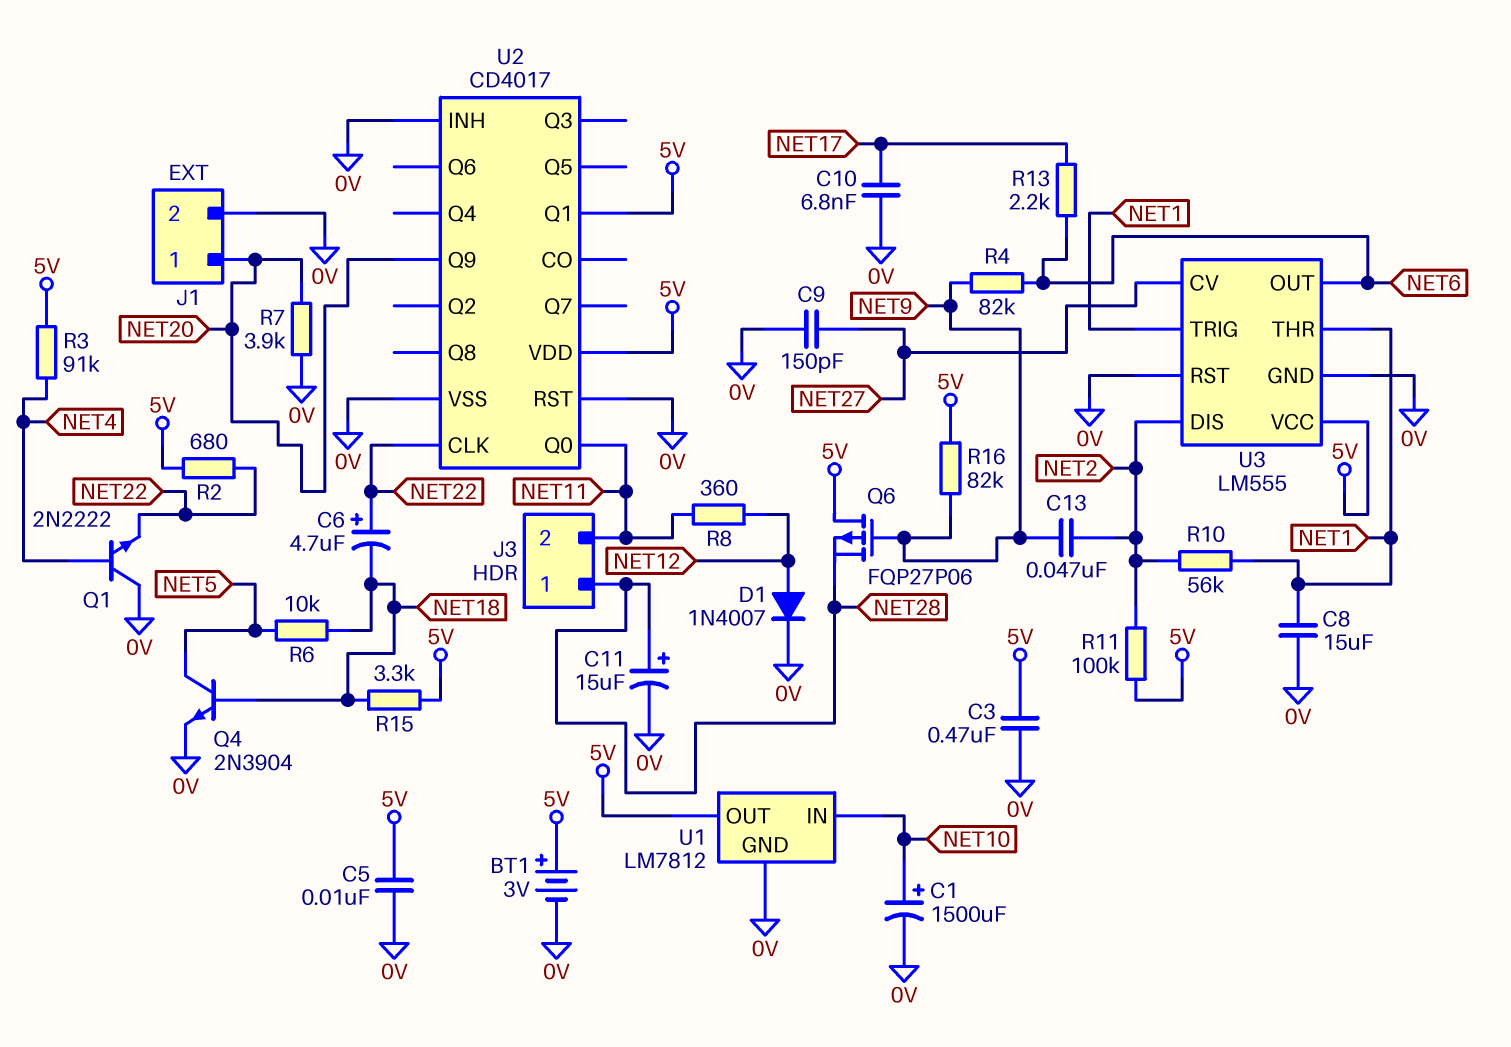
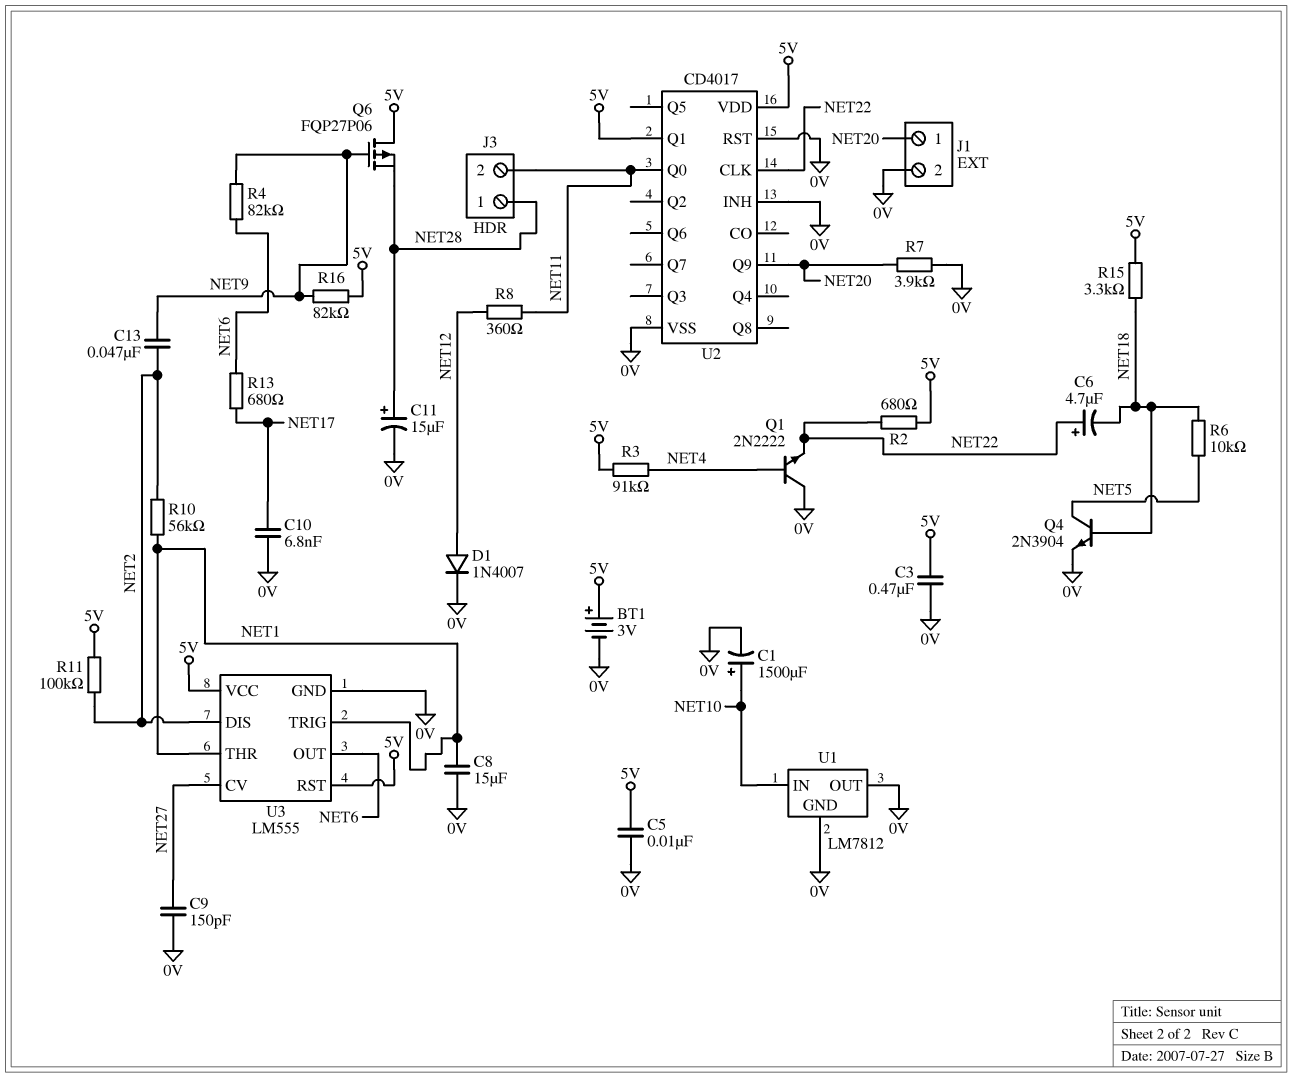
R13: 2.2k (NET6, NET17) -> 680 (NET6, NET17)
U1 pin OUT: 5V -> 0V
U3 pin RST: 0V -> 5V

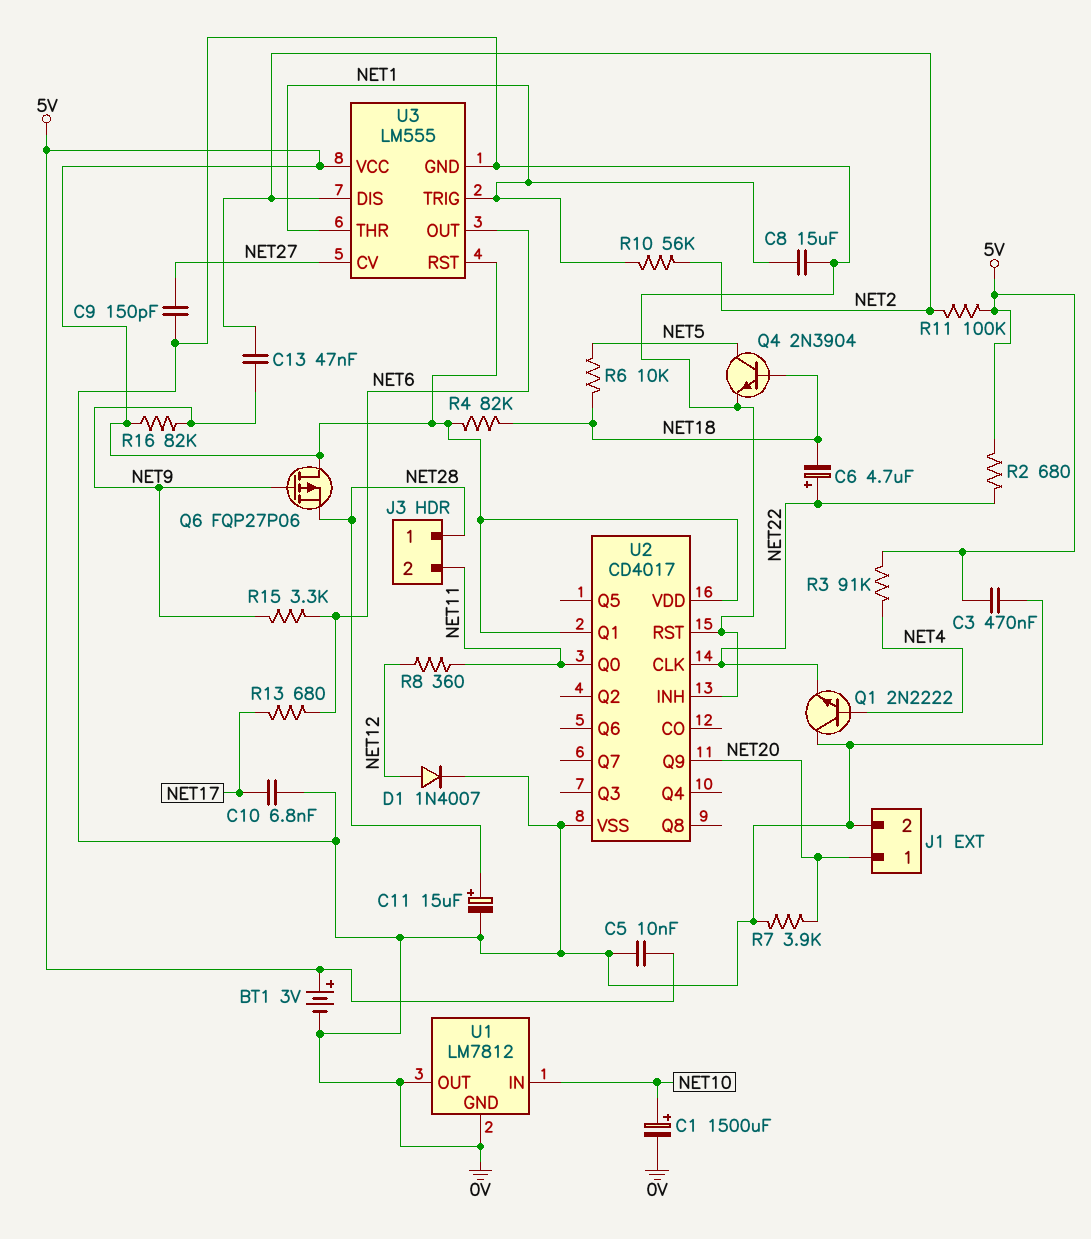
R4: 82k (NET6, NET9) -> 82k (5V, NET18)
R15: 3.3k (5V, NET18) -> 3.3k (NET6, NET9)

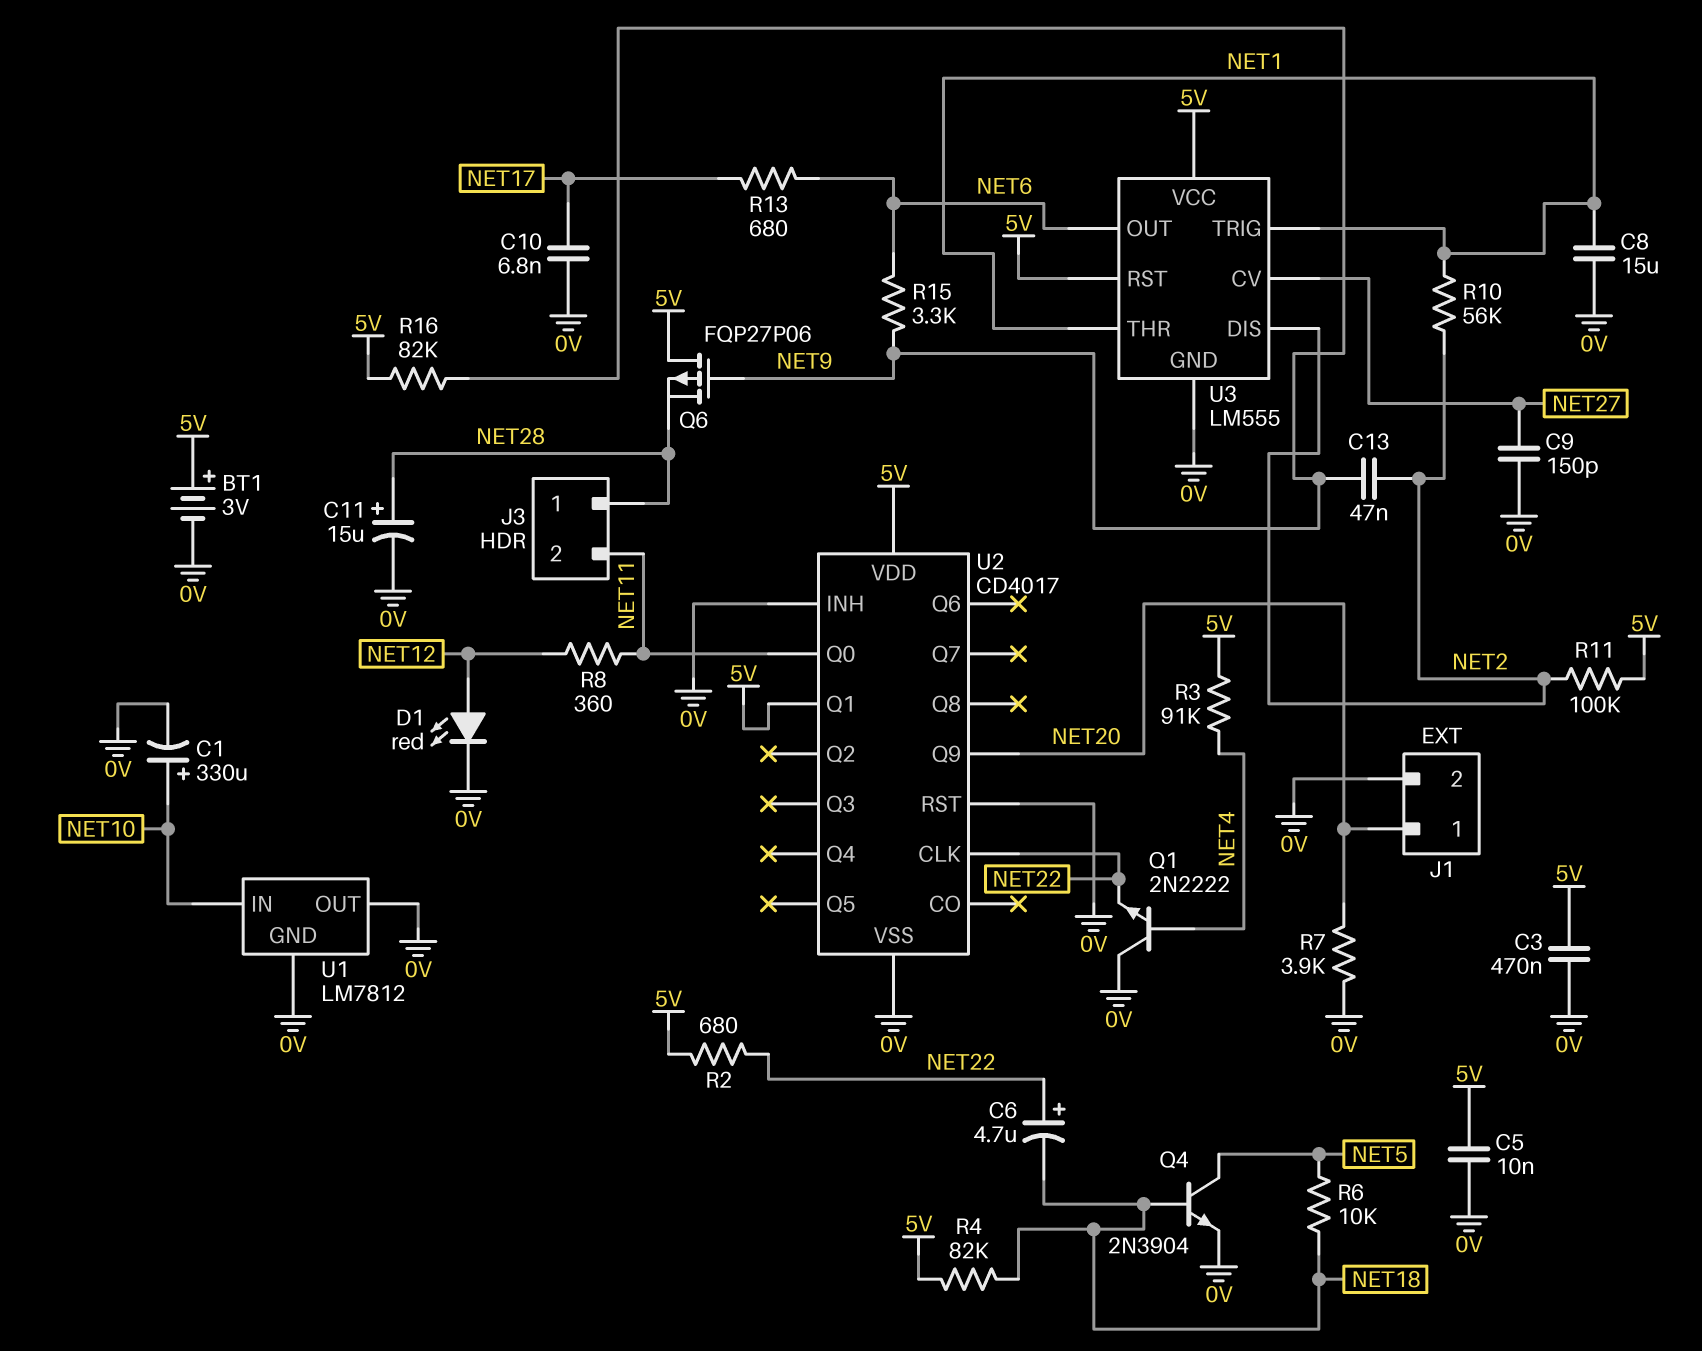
C1: 1500uF (plus NET10, minus 0V) -> 330uF (plus NET10, minus 0V)
D1: diode 1N4007 (A NET12, K 0V) -> LED red (A NET12, K 0V)

